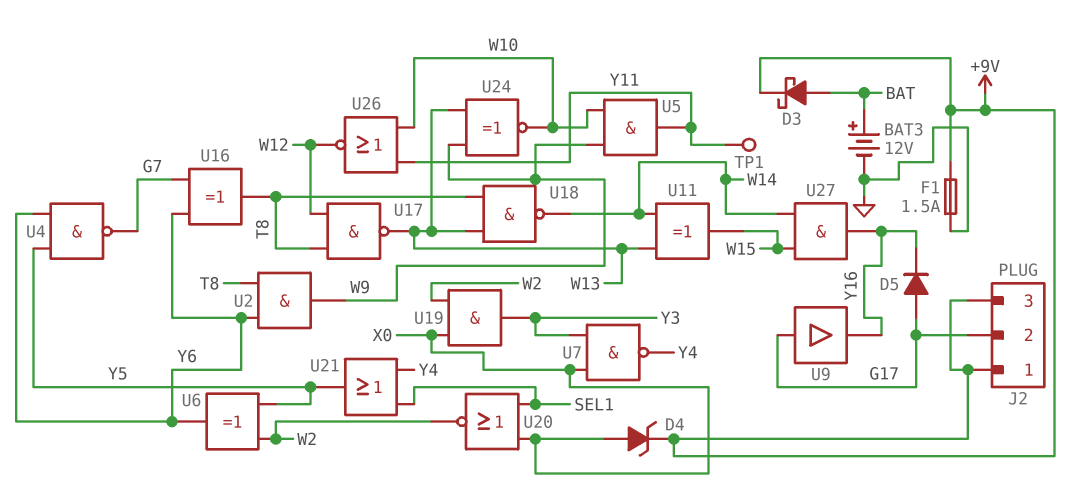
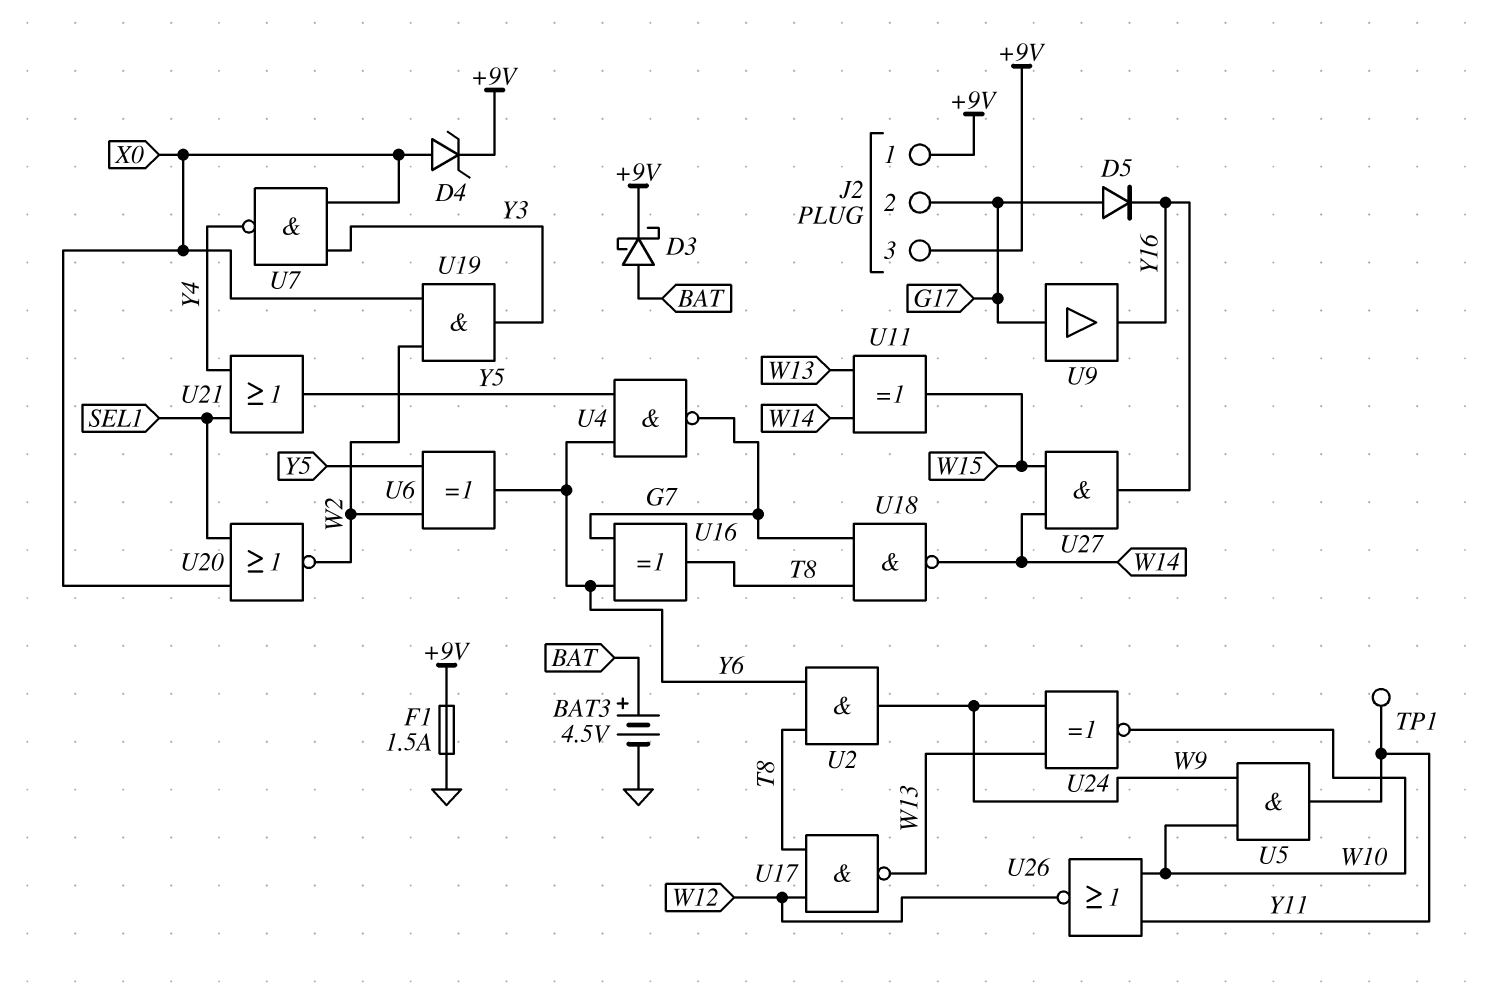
BAT3: 12V (plus BAT, minus GND) -> 4.5V (plus BAT, minus GND)
U18: NAND (in T8, in W13, out W14) -> NAND (in G7, in T8, out W14)

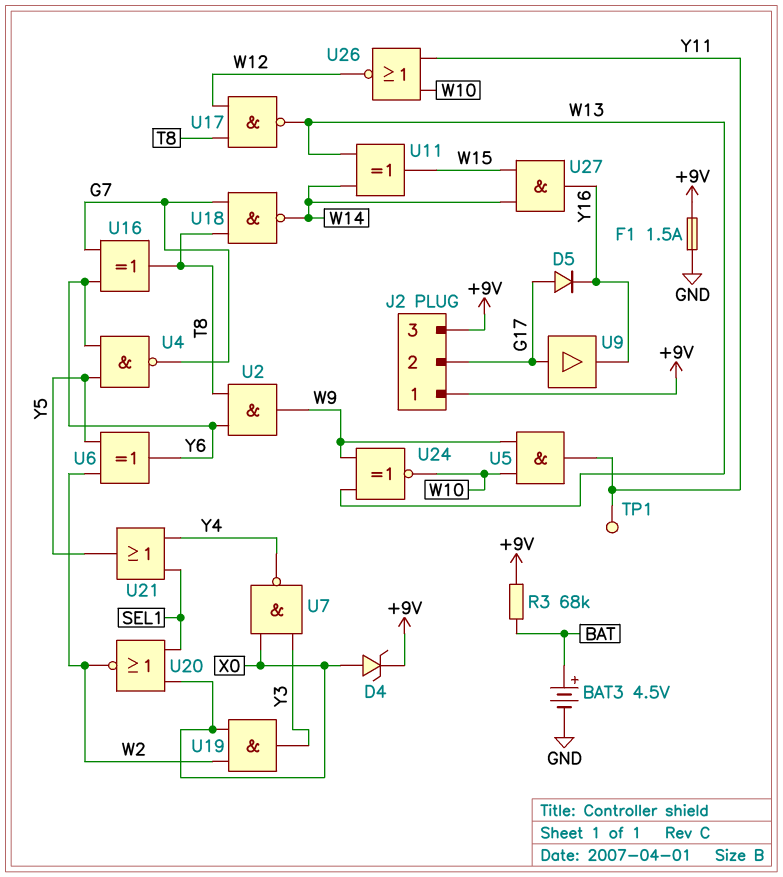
D3: schottky (A BAT, K +9V) -> none
R3: none -> 68k (+9V, BAT)

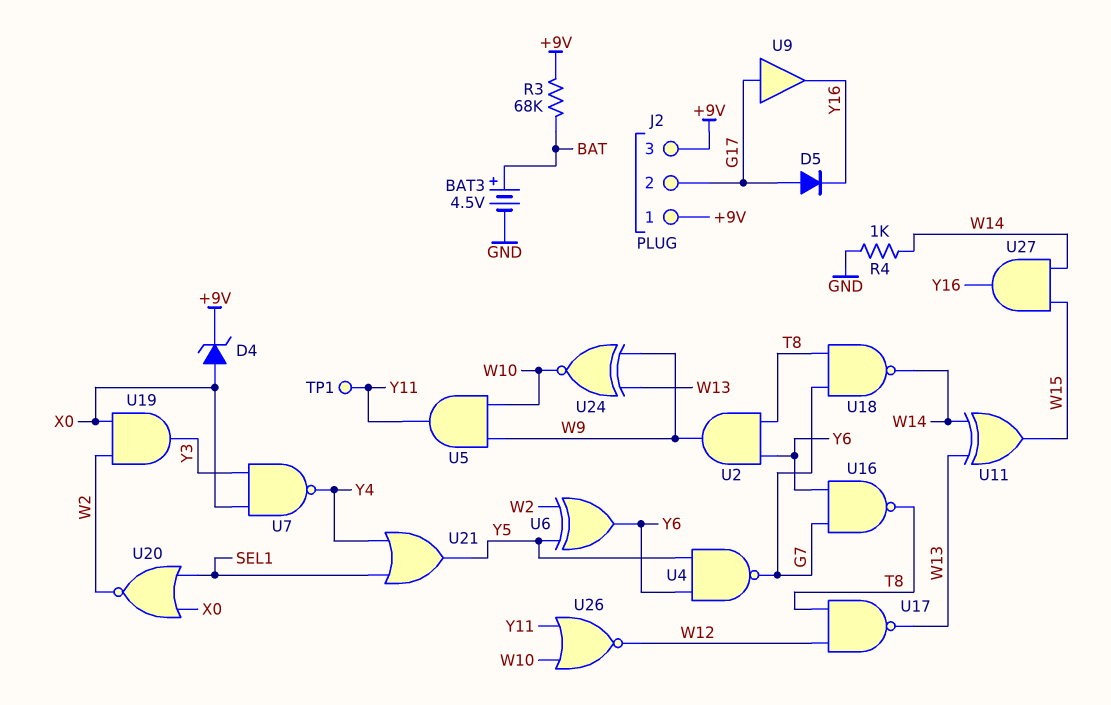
F1: 1.5A (+9V, GND) -> none
R4: none -> 1k (GND, W14)
U16: XOR (in G7, in Y6, out T8) -> NAND (in G7, in Y6, out T8)

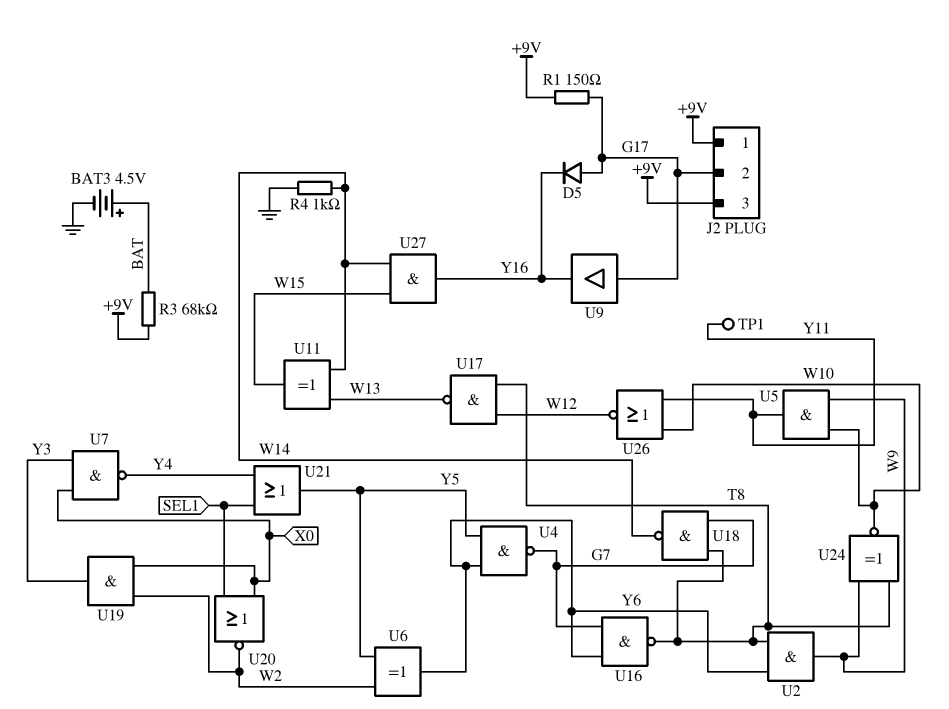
D4: zener (A X0, K +9V) -> none
R1: none -> 150 (+9V, G17)
U24: XNOR (in W9, in W13, out W10) -> XNOR (in T8, in W9, out W10)

